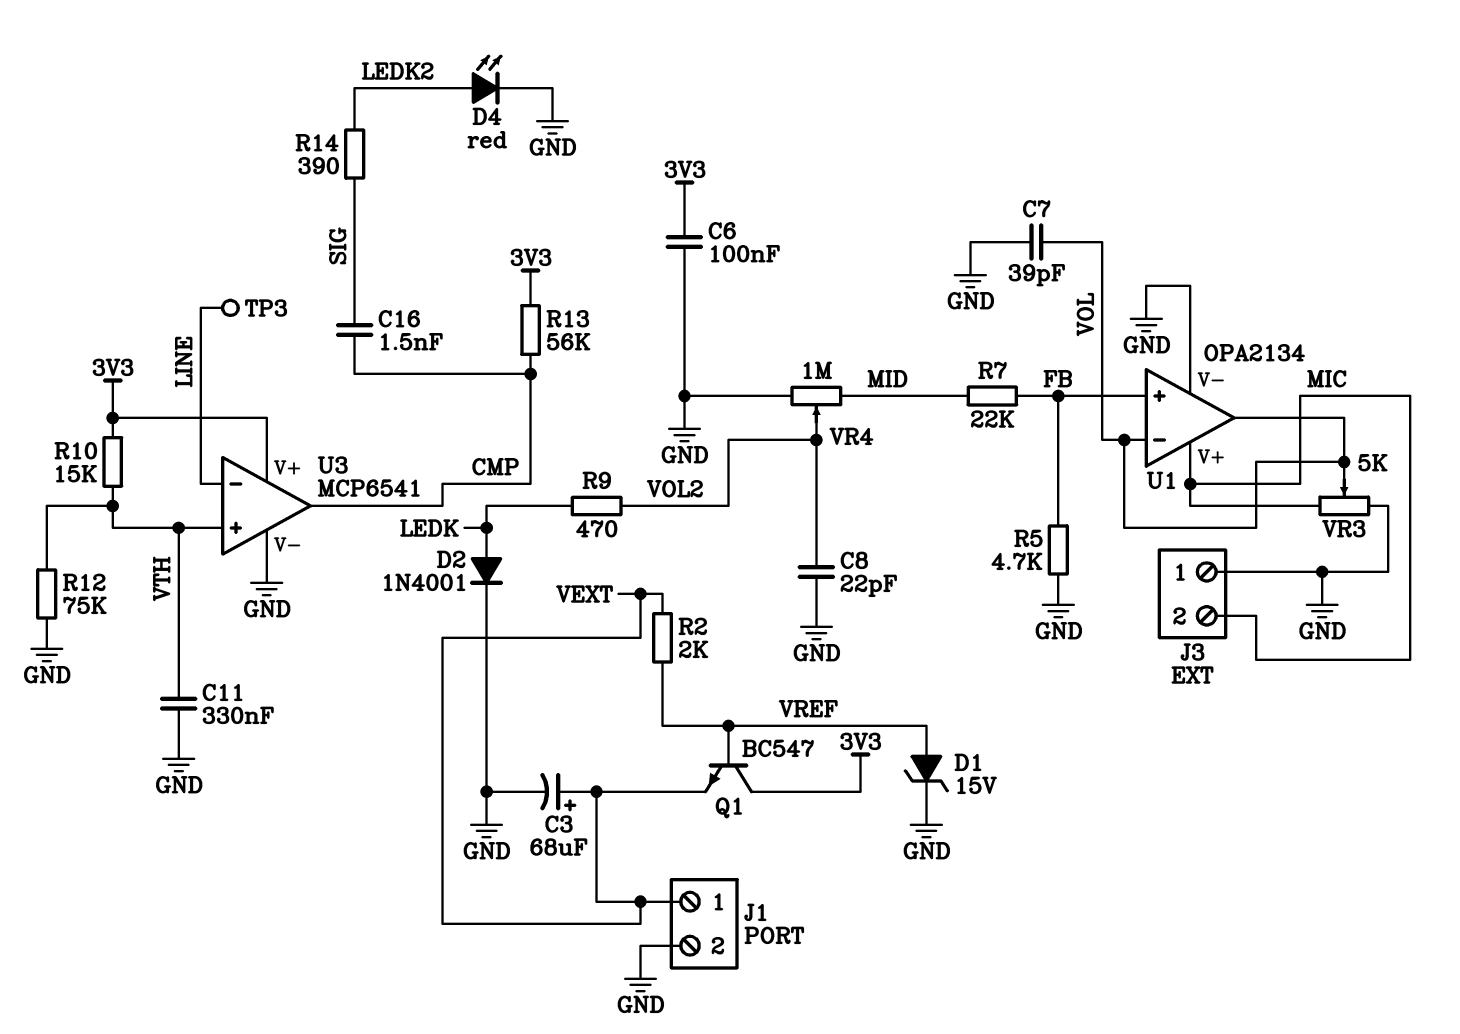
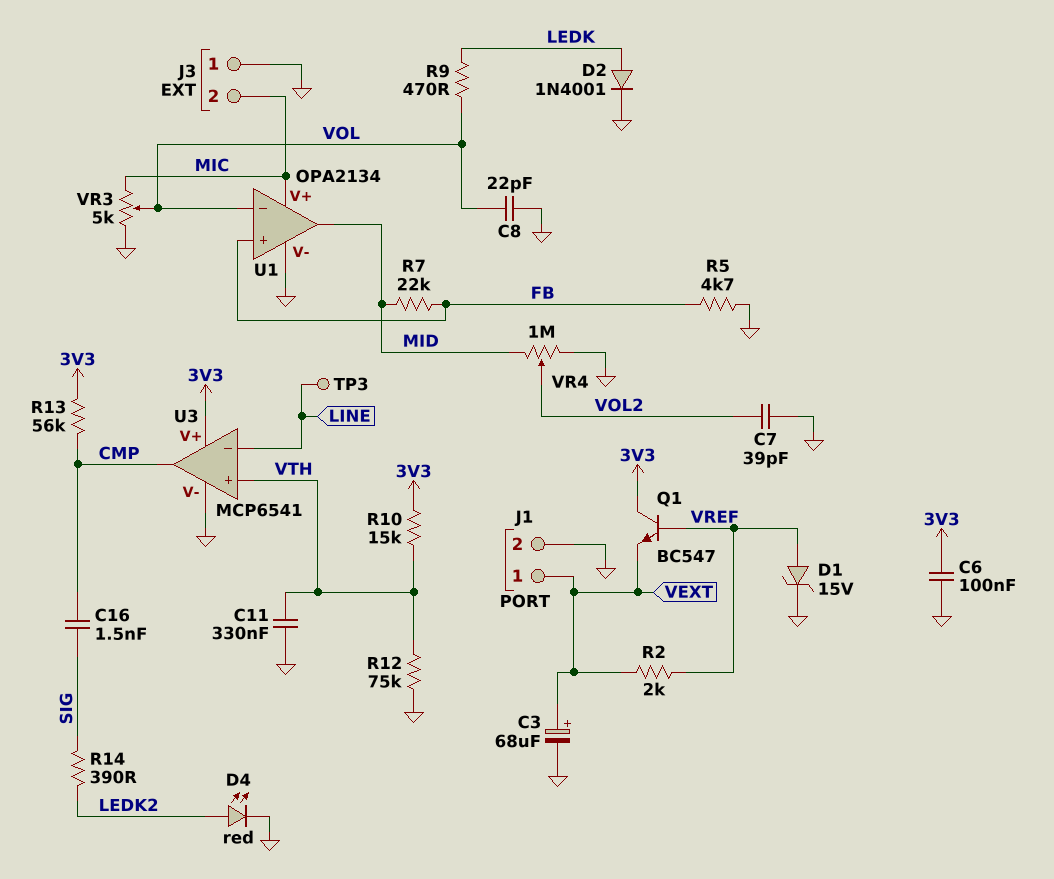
C7: 39pF (GND, VOL) -> 39pF (GND, VOL2)
C8: 22pF (GND, VOL2) -> 22pF (GND, VOL)
R9: 470 (LEDK, VOL2) -> 470 (LEDK, VOL)
U1 pin out: VOL -> MID

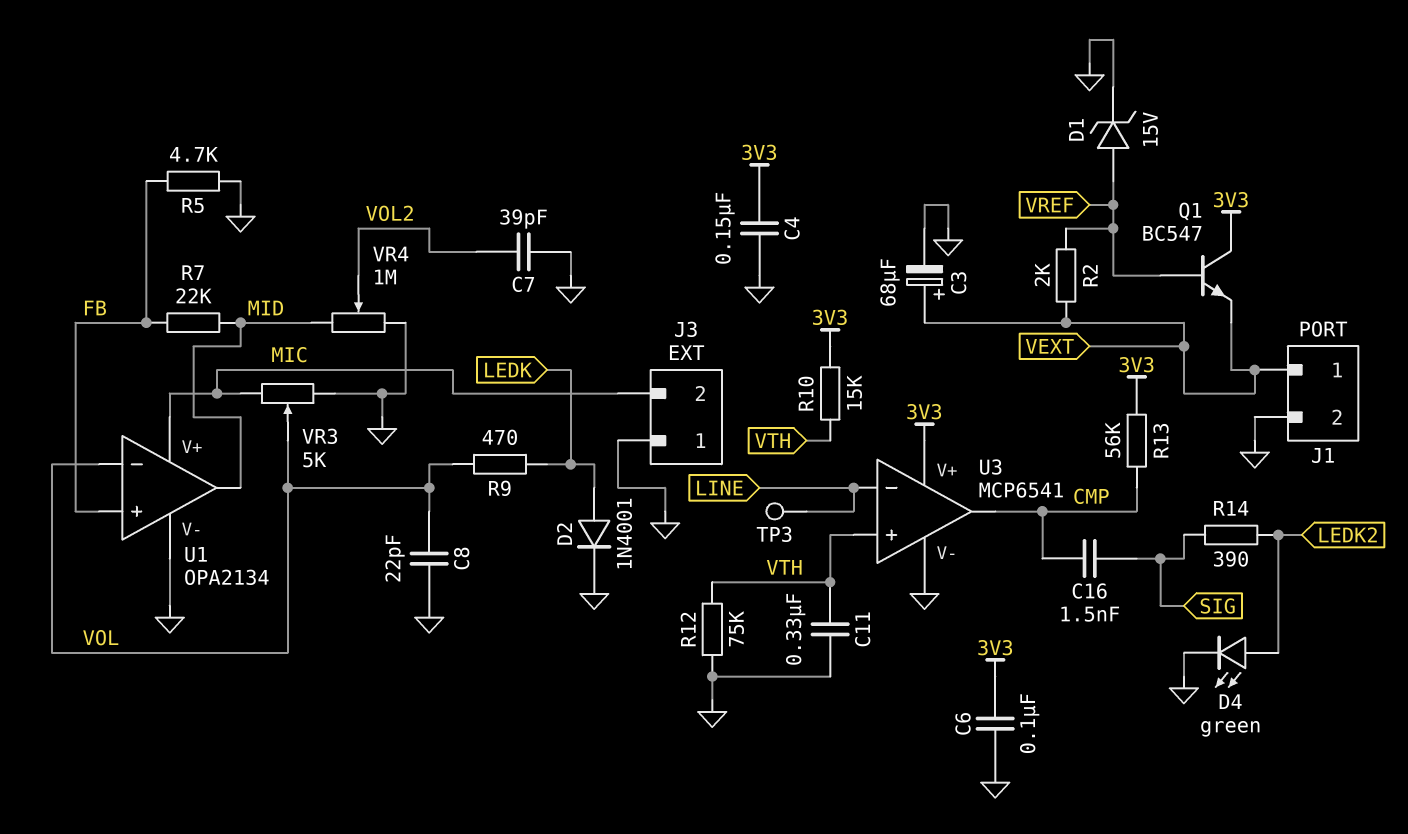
C4: none -> 150nF (3V3, GND)
D4: LED red (A LEDK2, K GND) -> LED green (A LEDK2, K GND)

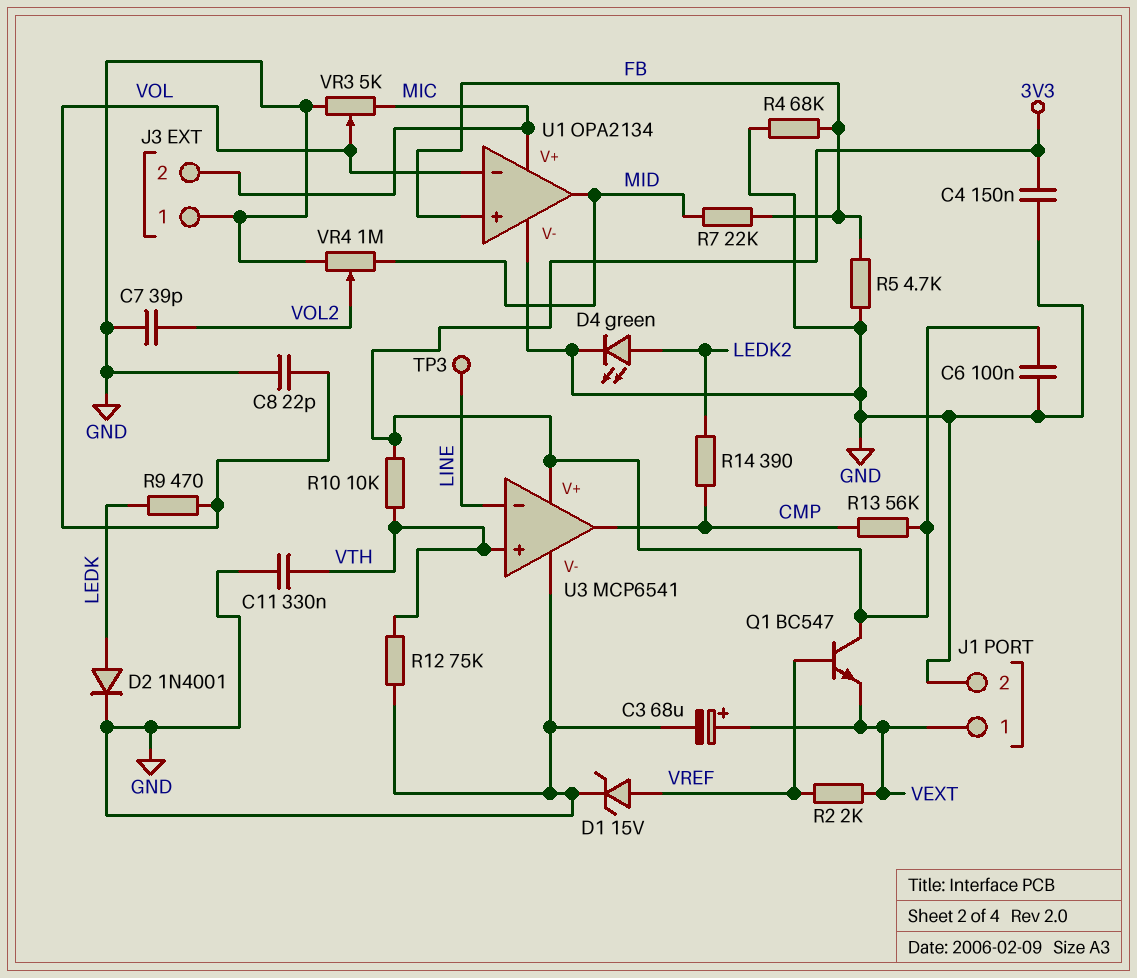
C16: 1.5nF (CMP, SIG) -> none
R4: none -> 68k (FB, GND)
R10: 15k (3V3, VTH) -> 10k (3V3, VTH)
R14: 390 (LEDK2, SIG) -> 390 (CMP, LEDK2)

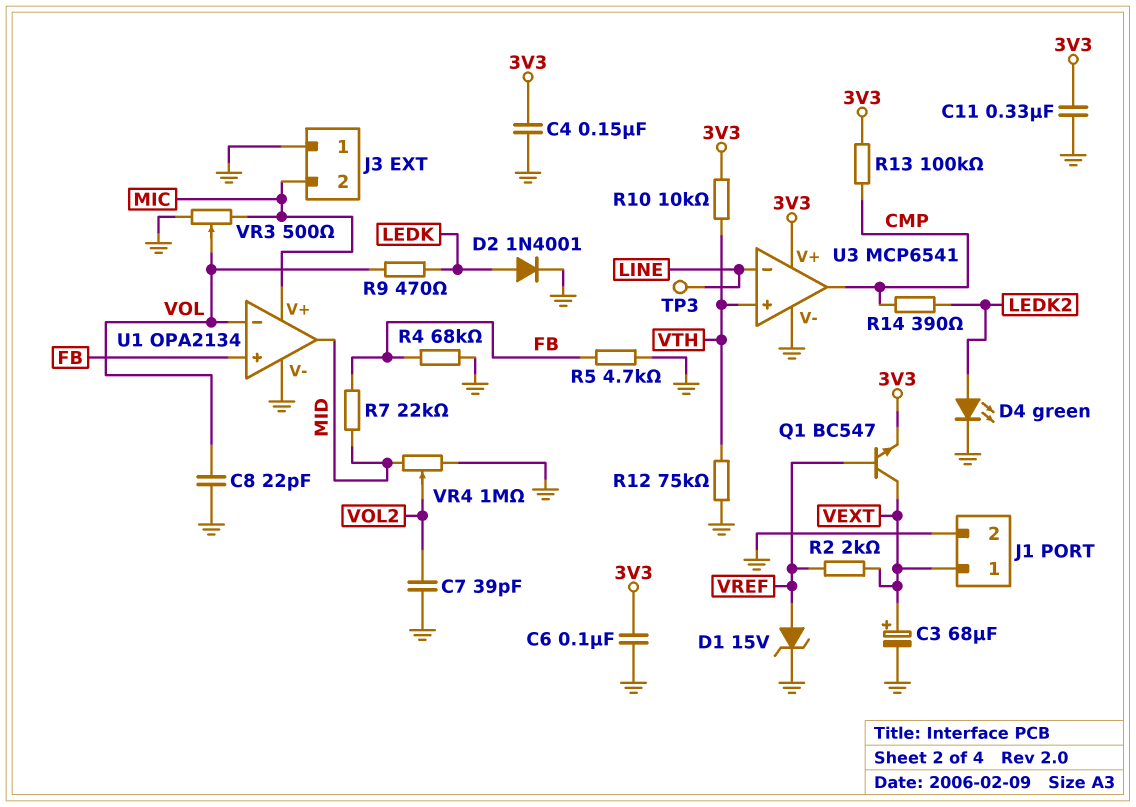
C11: 330nF (GND, VTH) -> 330nF (3V3, GND)
Q1: NPN BC547 (B VREF, C 3V3, E VEXT) -> NPN BC547 (B VREF, C VEXT, E 3V3)
R13: 56k (3V3, CMP) -> 100k (3V3, CMP)
VR3: 5k (GND, MIC, wiper VOL) -> 500 (GND, MIC, wiper VOL)

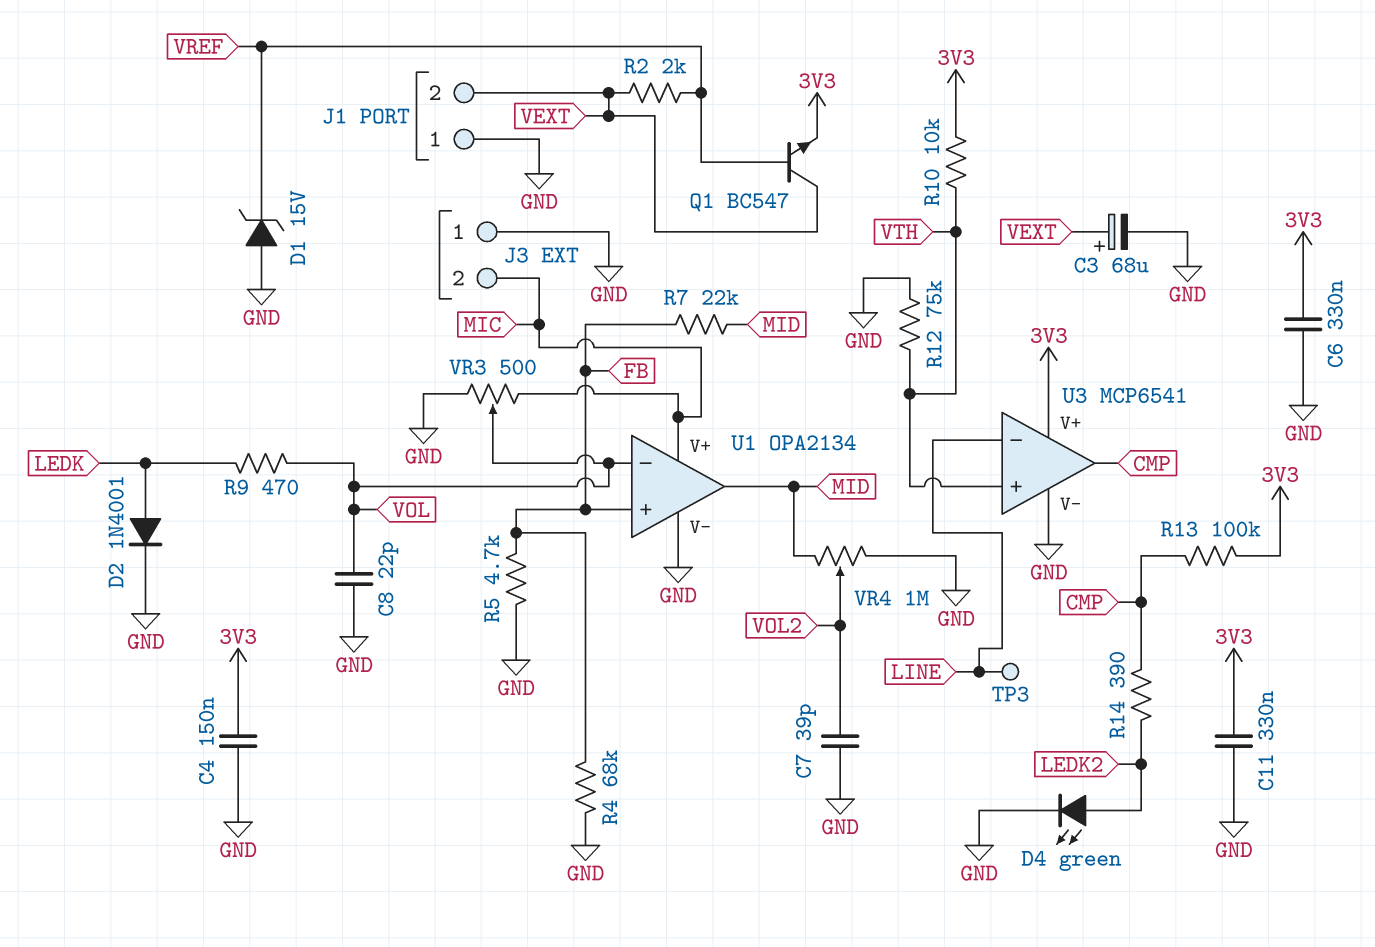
C6: 100nF (3V3, GND) -> 330nF (3V3, GND)
D1: zener 15V (A VREF, K GND) -> zener 15V (A GND, K VREF)
J1 pin 1: VEXT -> GND
J1 pin 2: GND -> VEXT

